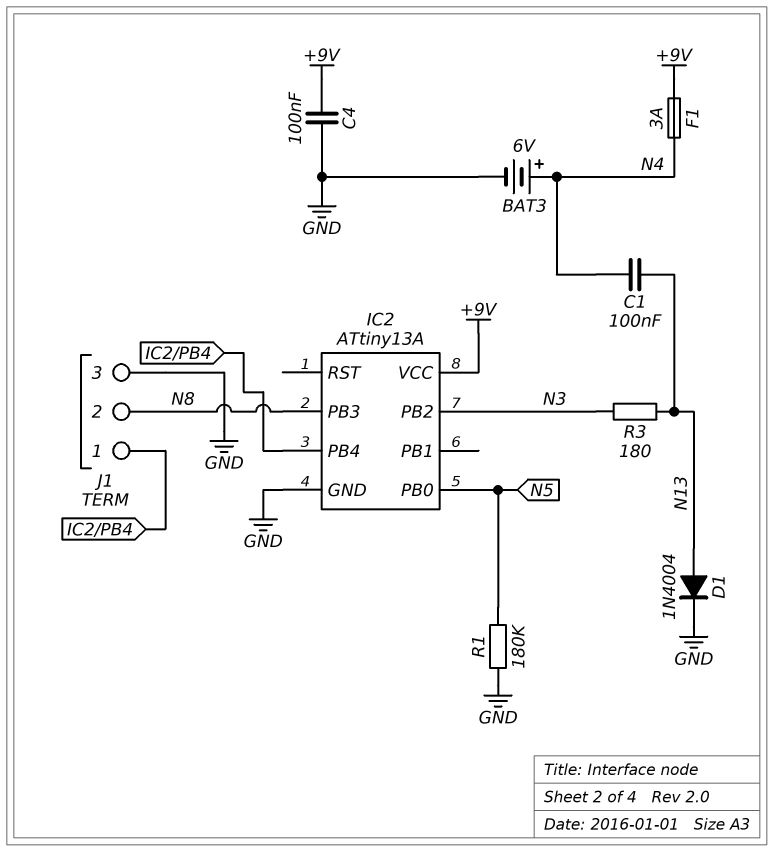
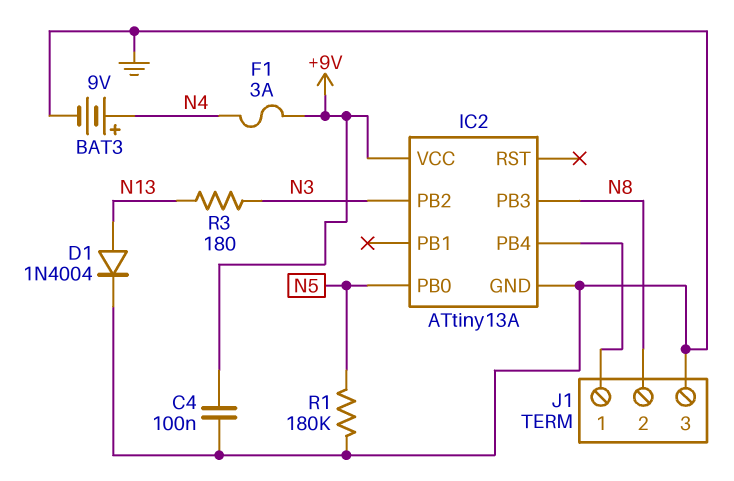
BAT3: 6V (plus N4, minus GND) -> 9V (plus N4, minus GND)
C1: 100nF (N4, N13) -> none

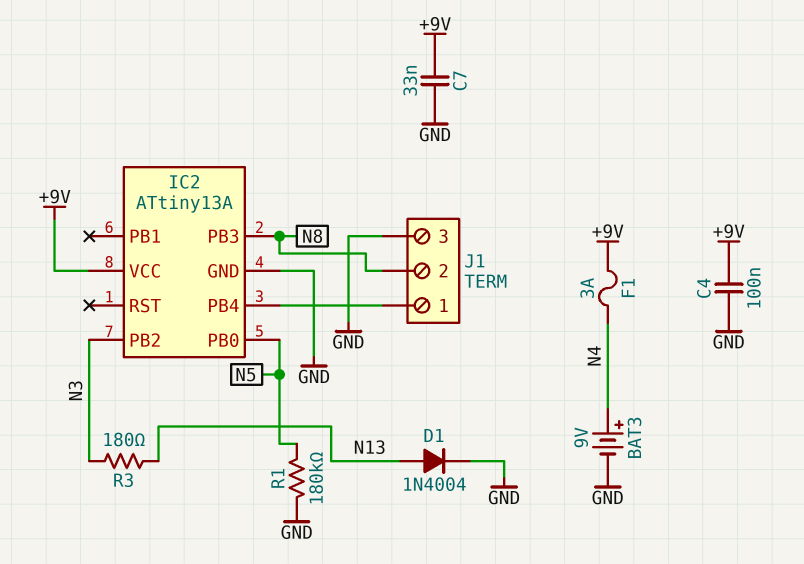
C7: none -> 33nF (+9V, GND)

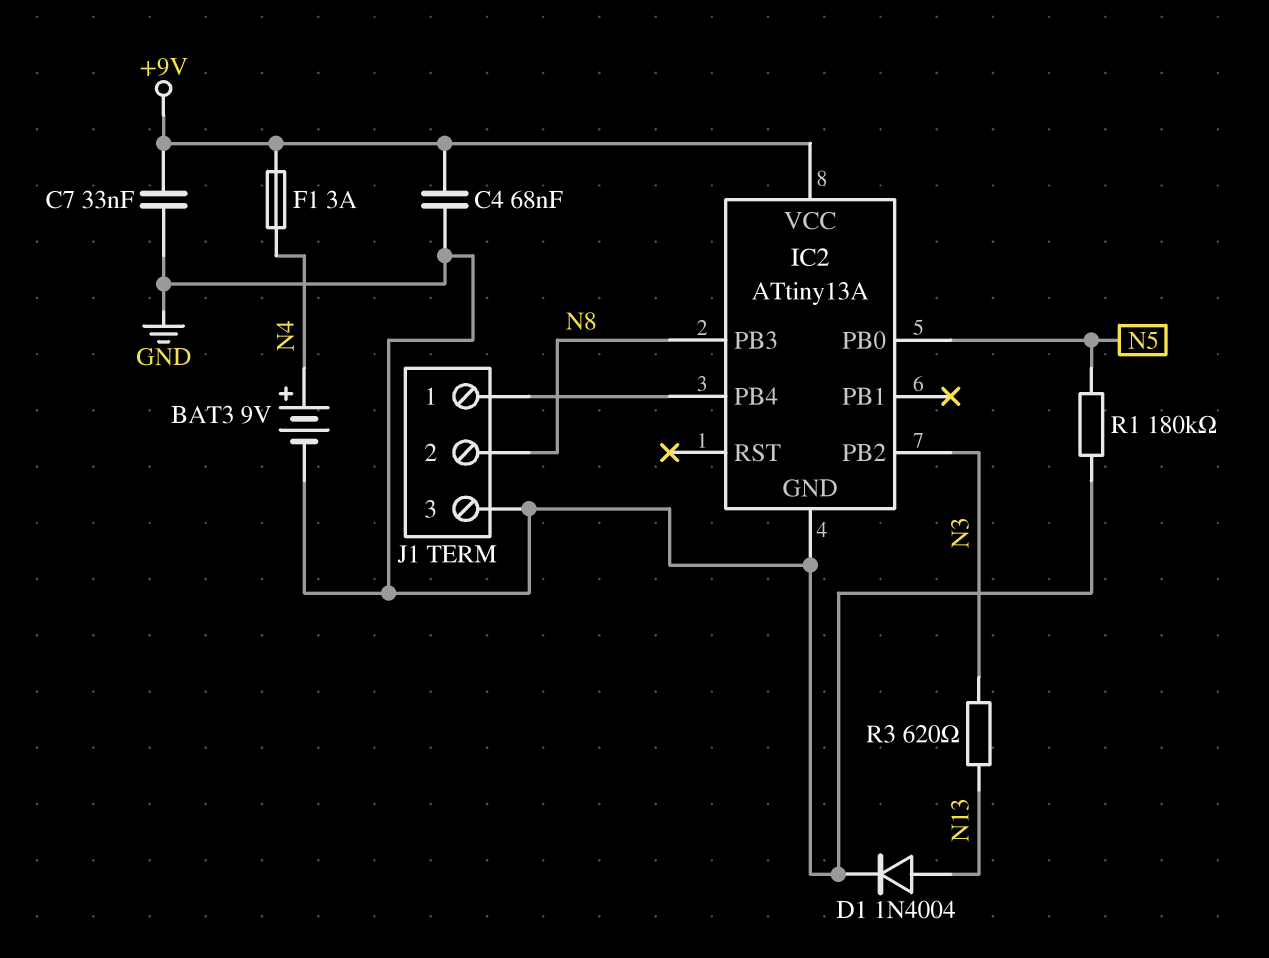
C4: 100nF (+9V, GND) -> 68nF (+9V, GND)
R3: 180 (N3, N13) -> 620 (N3, N13)

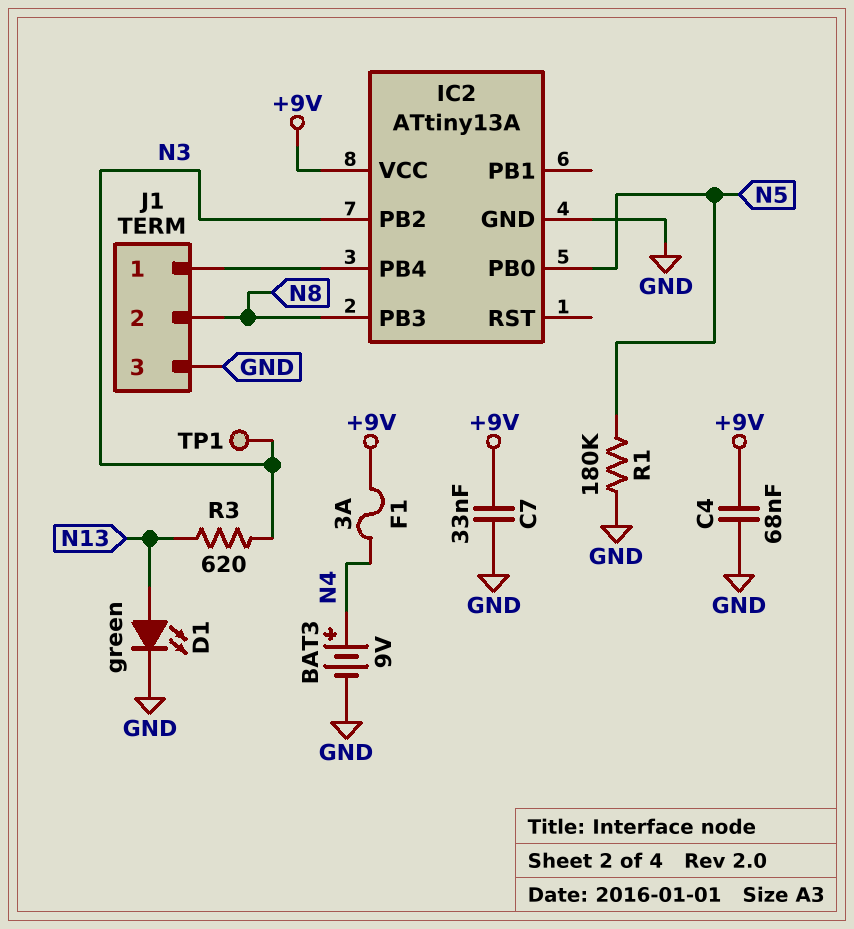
D1: diode 1N4004 (A N13, K GND) -> LED green (A N13, K GND)
TP1: none -> test point (N3)

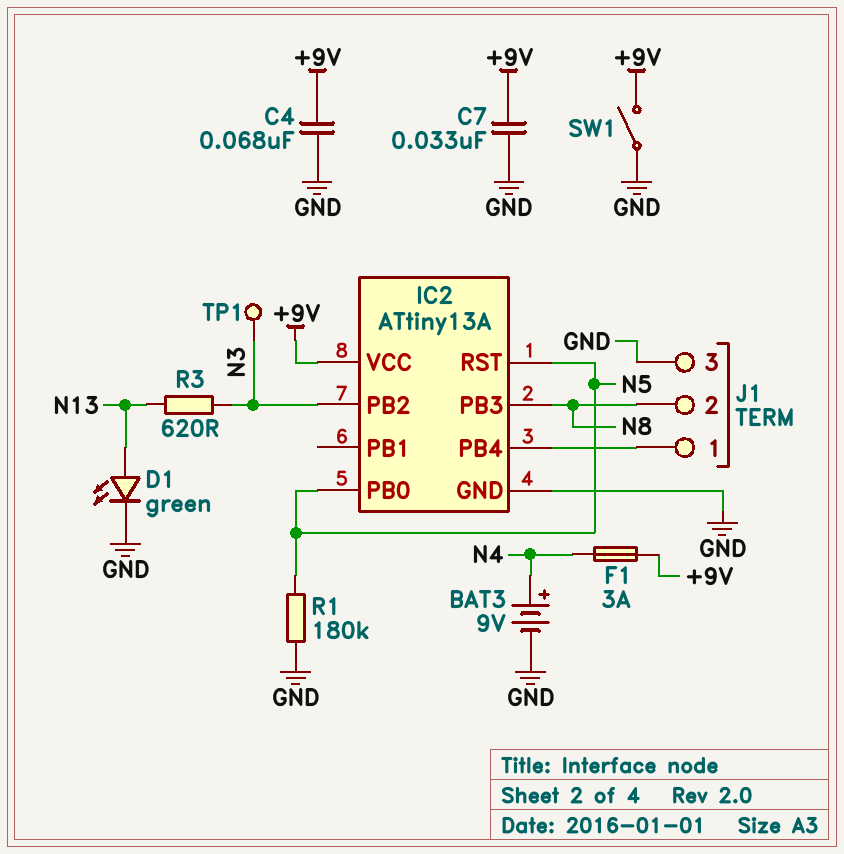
IC2 pin RST: none -> N5
SW1: none -> switch (+9V, GND)

